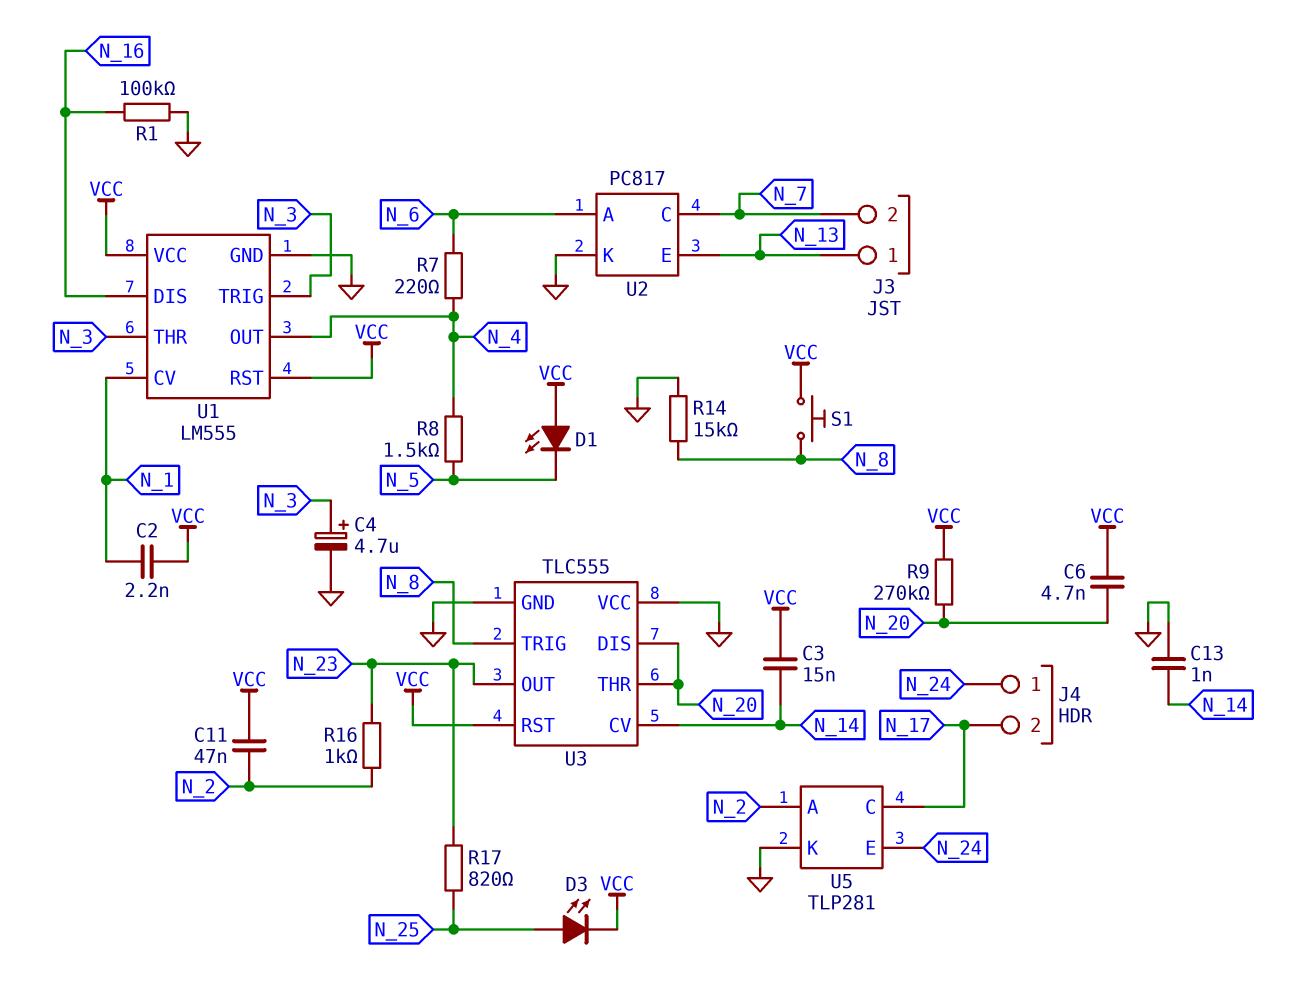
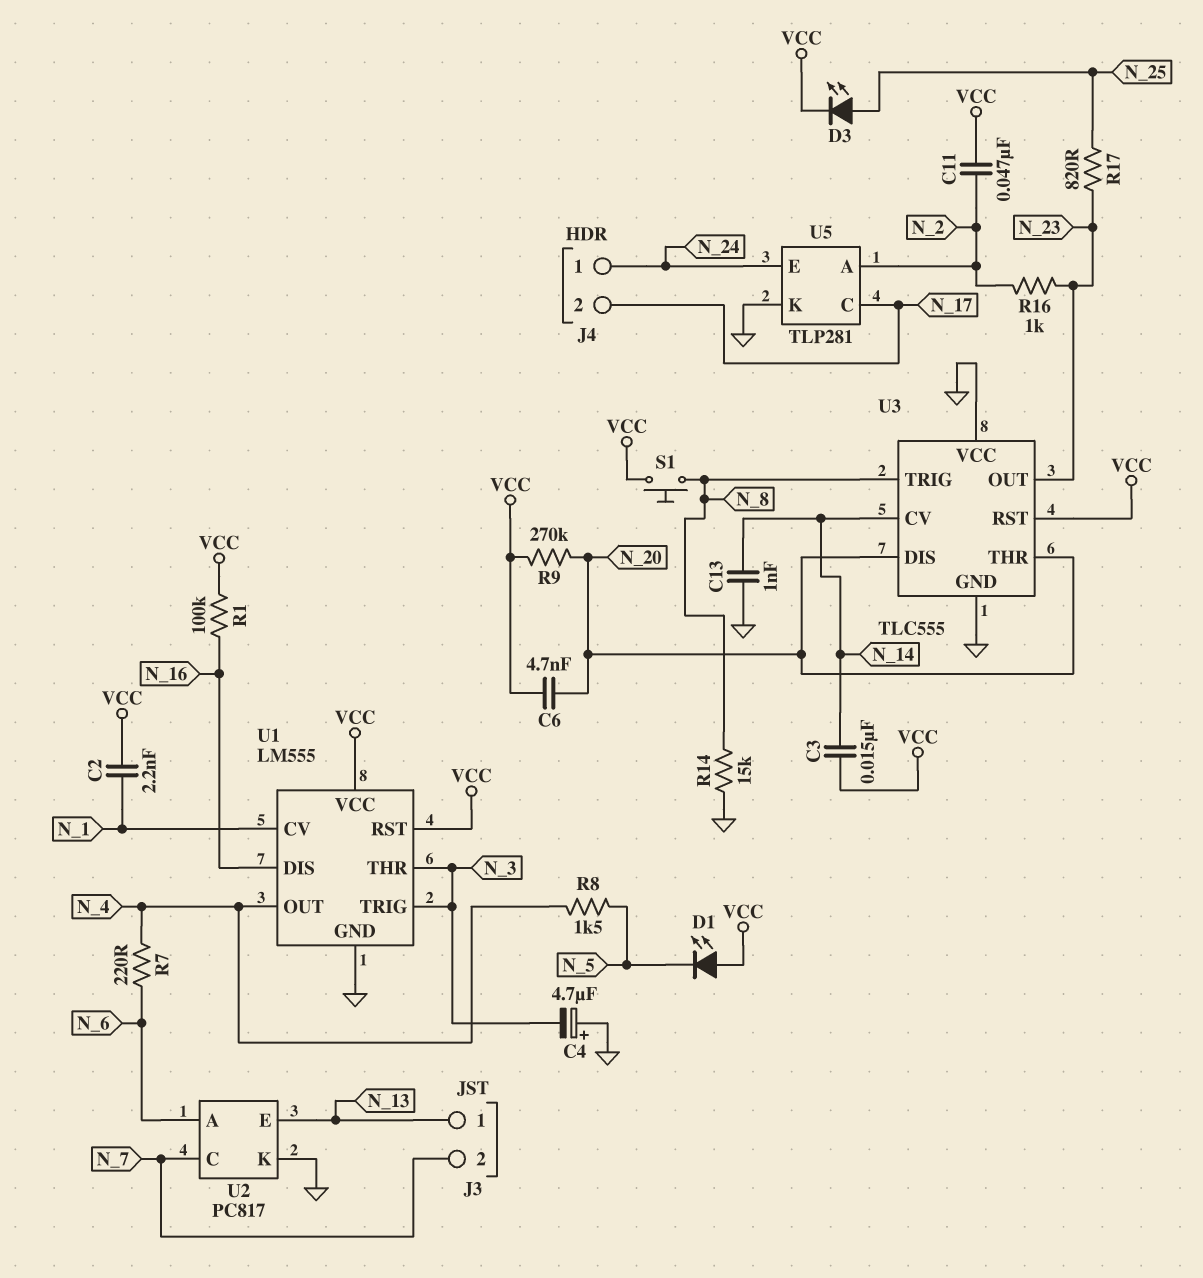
C4: 4.7uF (plus N_3, minus GND) -> 4.7uF (plus GND, minus N_3)
R1: 100k (GND, N_16) -> 100k (N_16, VCC)

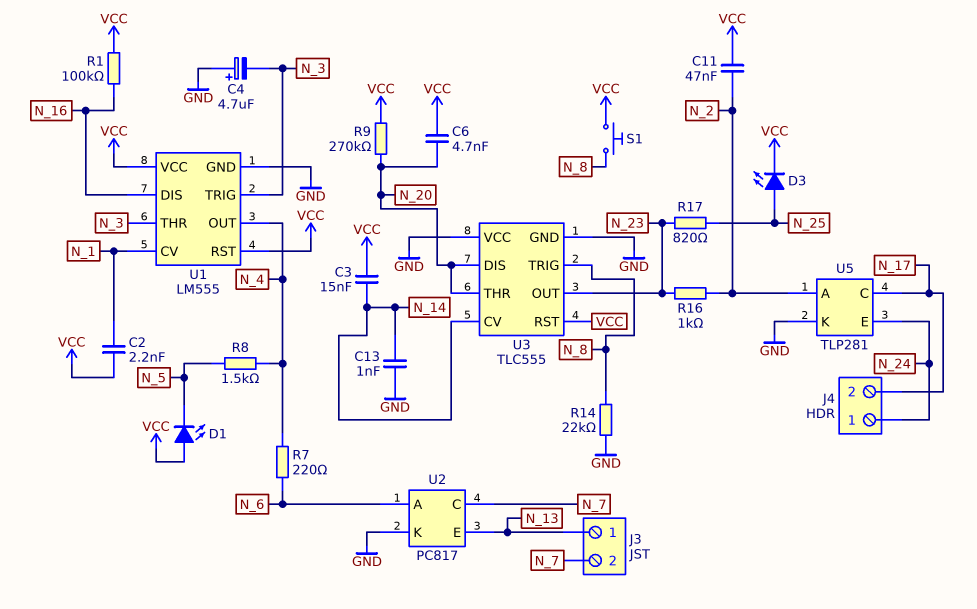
R14: 15k (GND, N_8) -> 22k (GND, N_8)

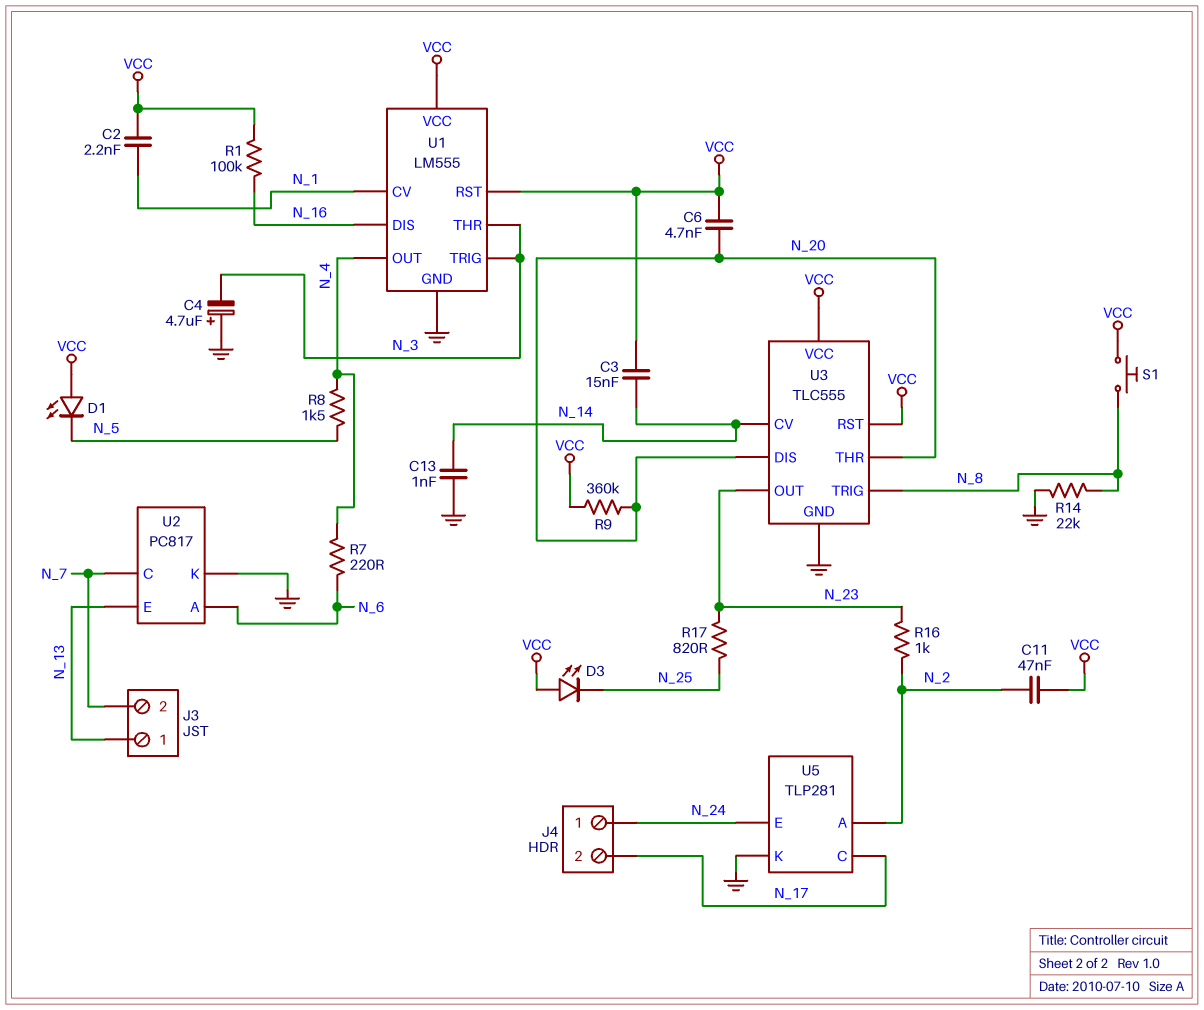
D3: LED (A N_25, K VCC) -> LED (A VCC, K N_25)
R9: 270k (N_20, VCC) -> 360k (N_20, VCC)
U3 pin VCC: GND -> VCC

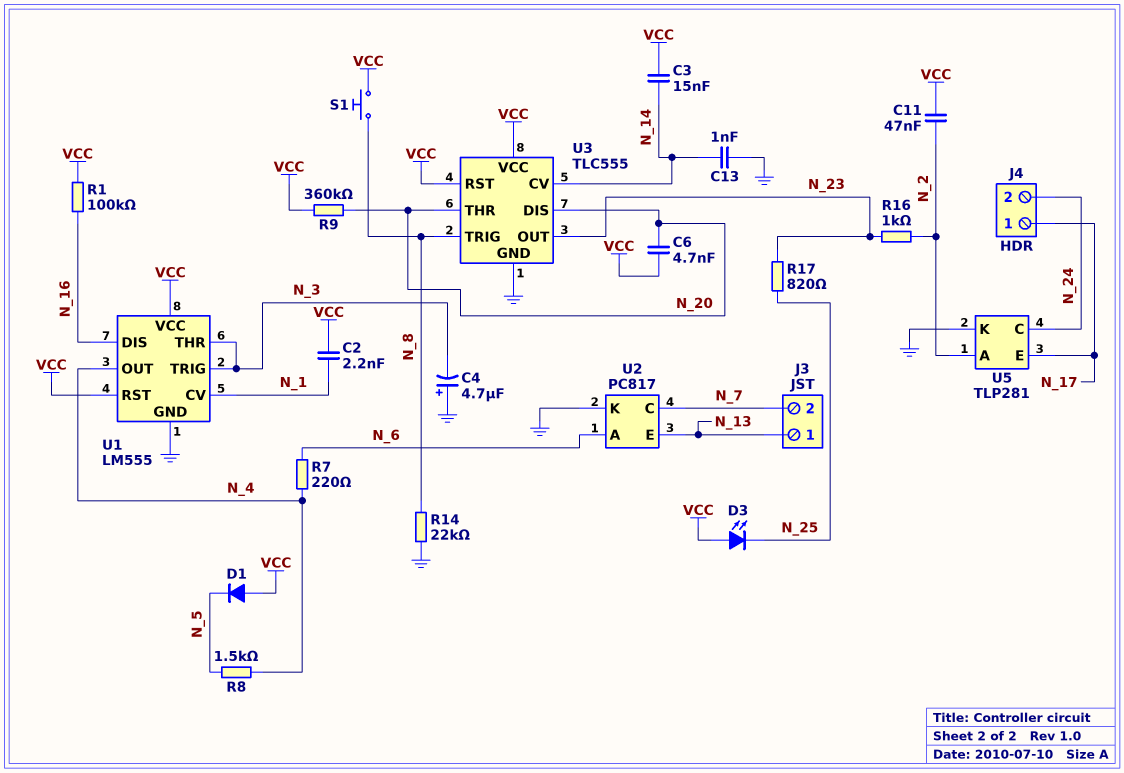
D1: LED (A VCC, K N_5) -> diode (A VCC, K N_5)
J4 pin 1: N_24 -> N_17
J4 pin 2: N_17 -> N_24
U5 pin C: N_17 -> N_24
U5 pin E: N_24 -> N_17

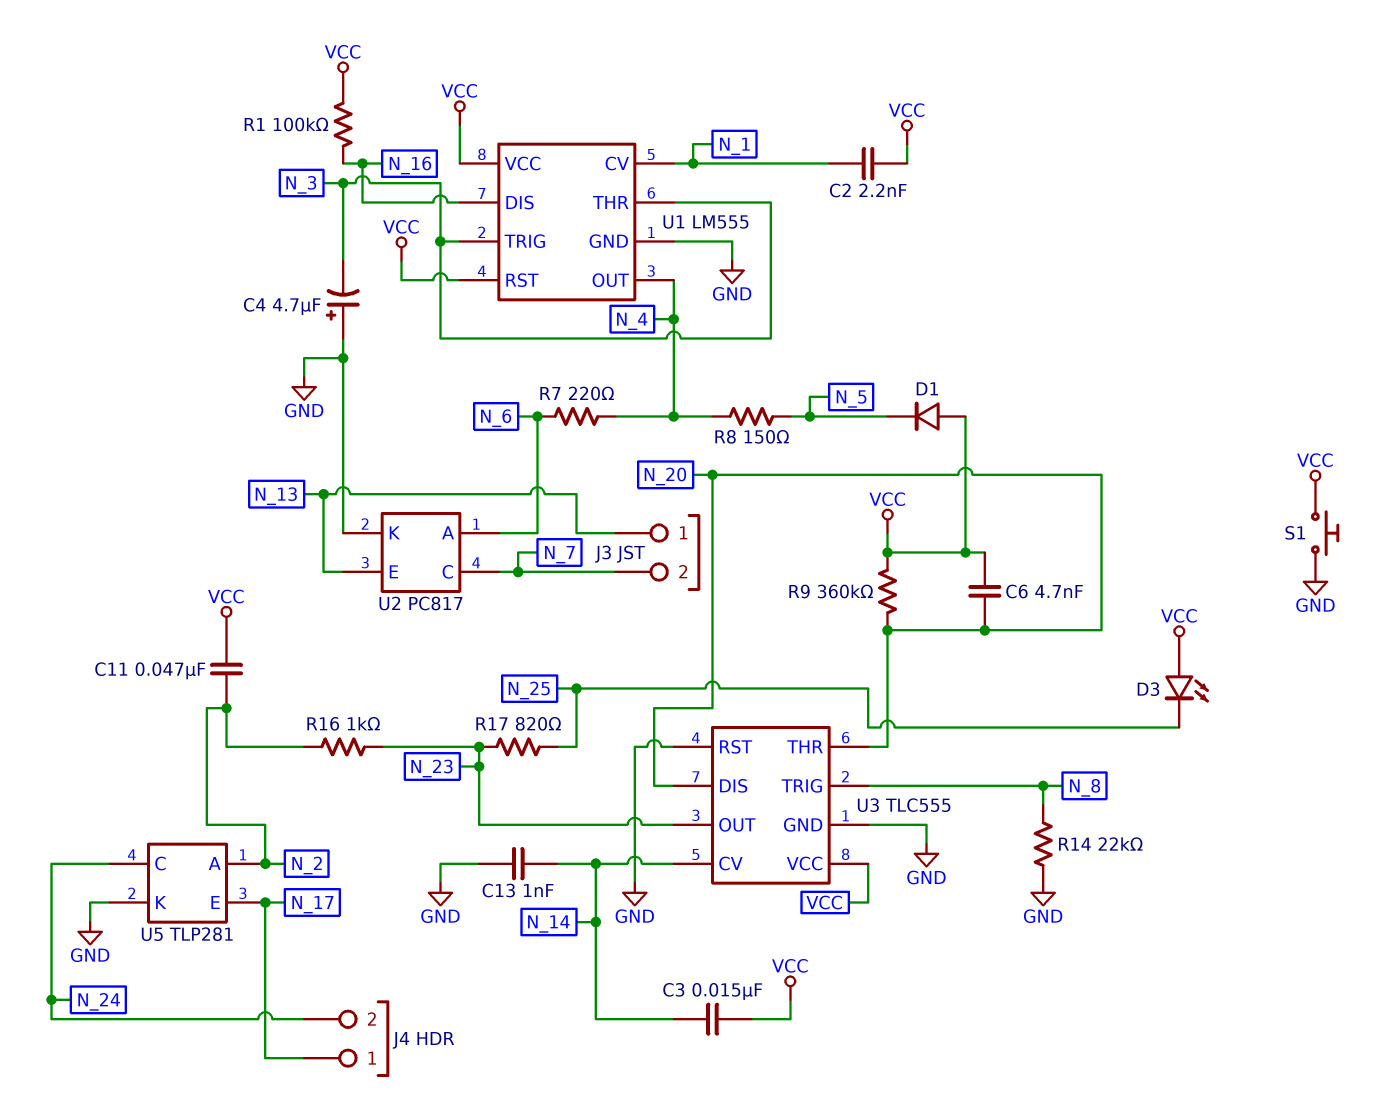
R8: 1.5k (N_4, N_5) -> 150 (N_4, N_5)
S1: button (N_8, VCC) -> button (GND, VCC)
U3 pin RST: VCC -> GND

